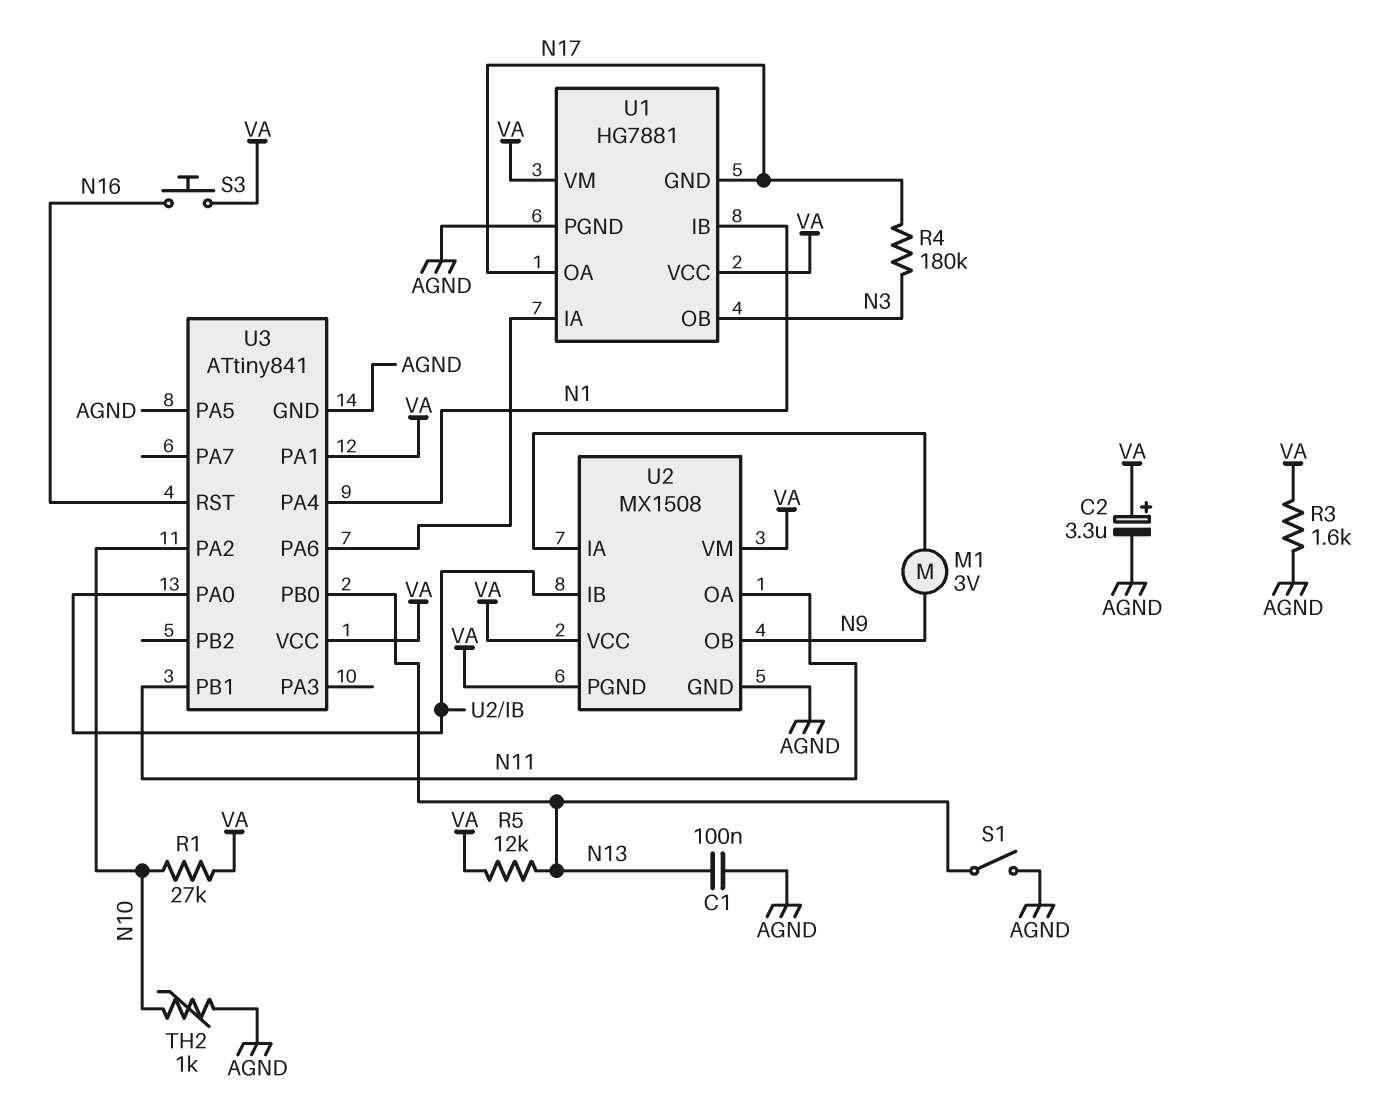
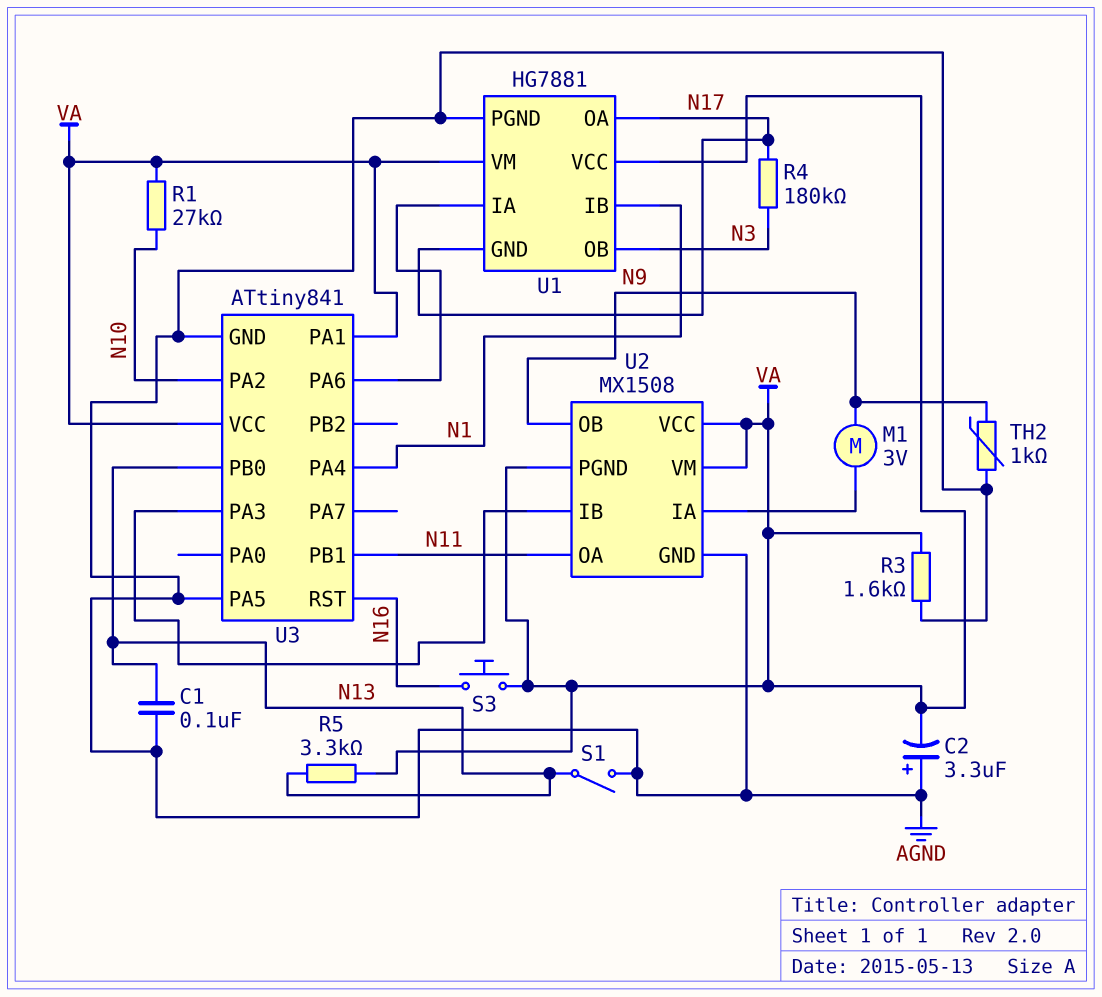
C2: 3.3uF (plus VA, minus AGND) -> 3.3uF (plus AGND, minus VA)
R5: 12k (N13, VA) -> 3.3k (N13, VA)
TH2: 1k (AGND, N10) -> 1k (AGND, N9)
U3 pin PA0: U2/IB -> none
U3 pin PA3: none -> U2/IB

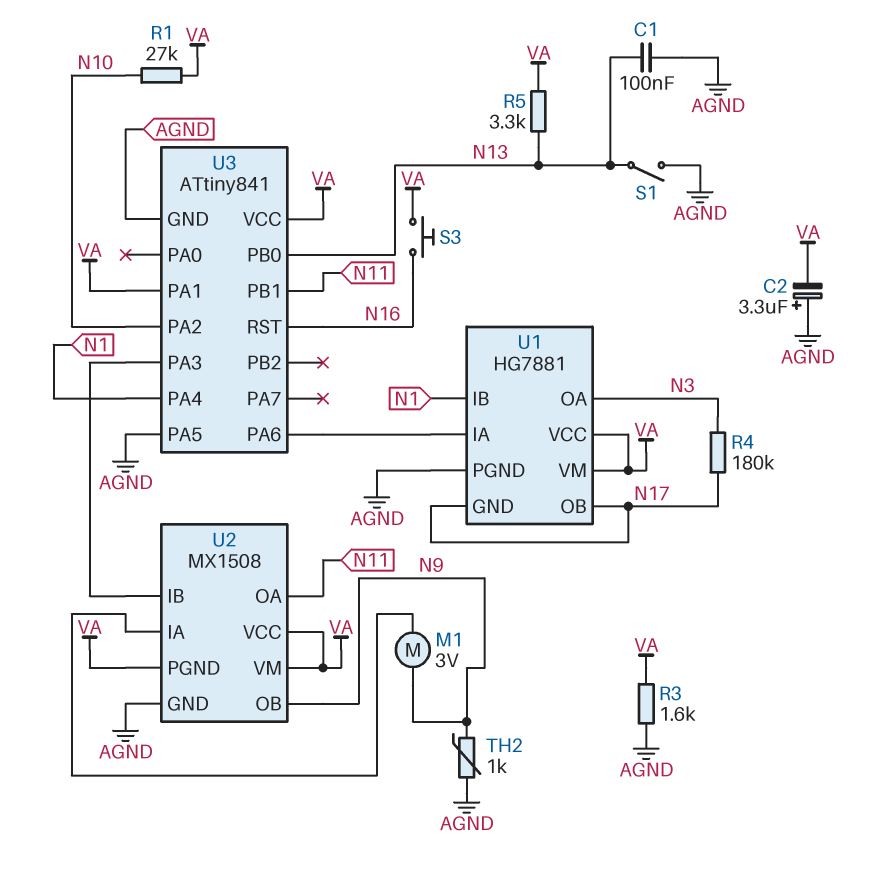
U1 pin OA: N17 -> N3
U1 pin OB: N3 -> N17

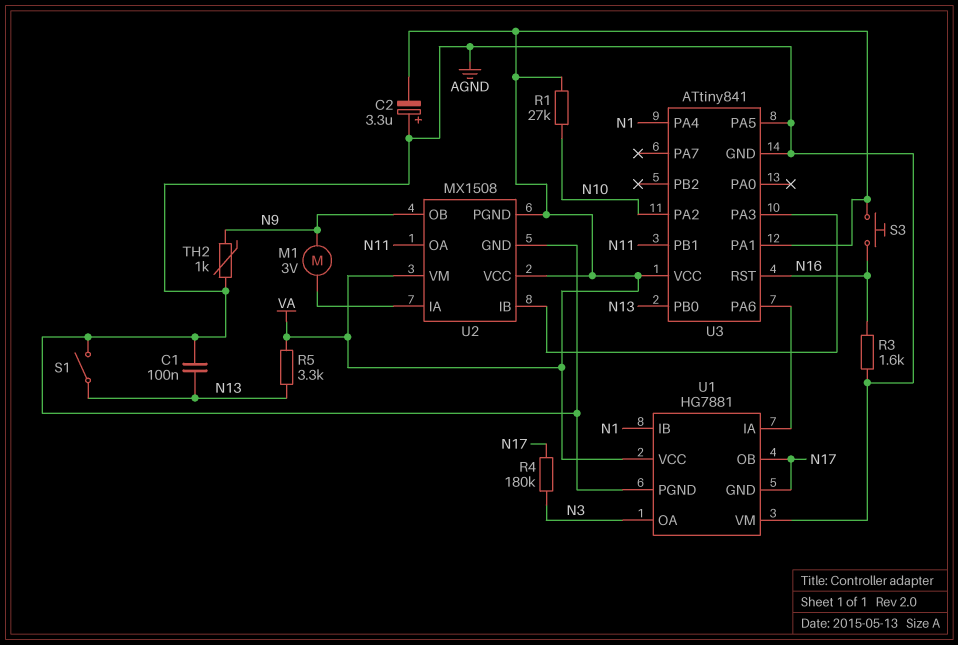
R3: 1.6k (AGND, VA) -> 1.6k (AGND, N16)
U1 pin VM: VA -> AGND

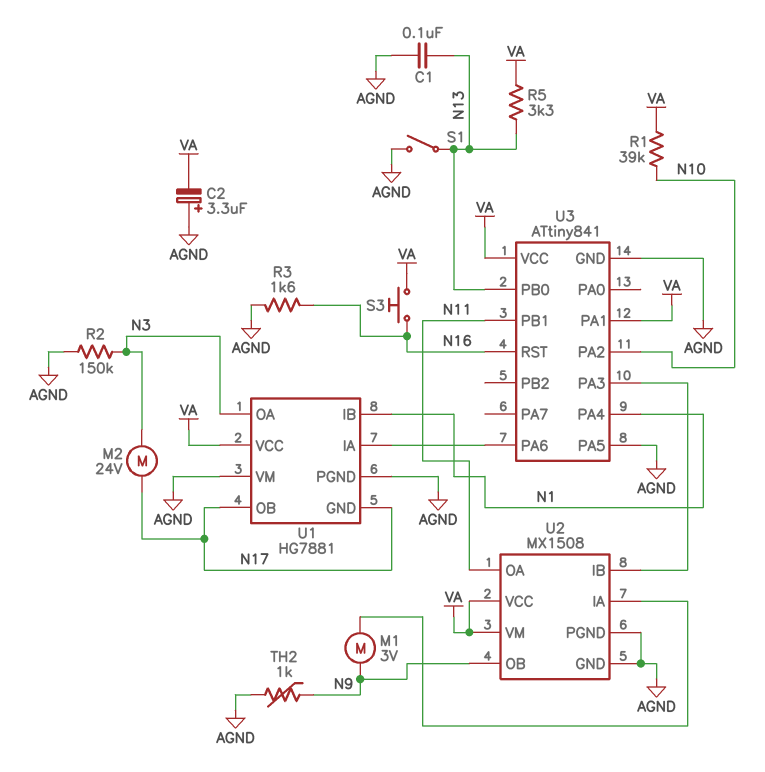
M2: none -> motor 24V (N3, N17)
R1: 27k (N10, VA) -> 39k (N10, VA)
R2: none -> 150k (AGND, N3)
R4: 180k (N3, N17) -> none
U2 pin PGND: VA -> AGND

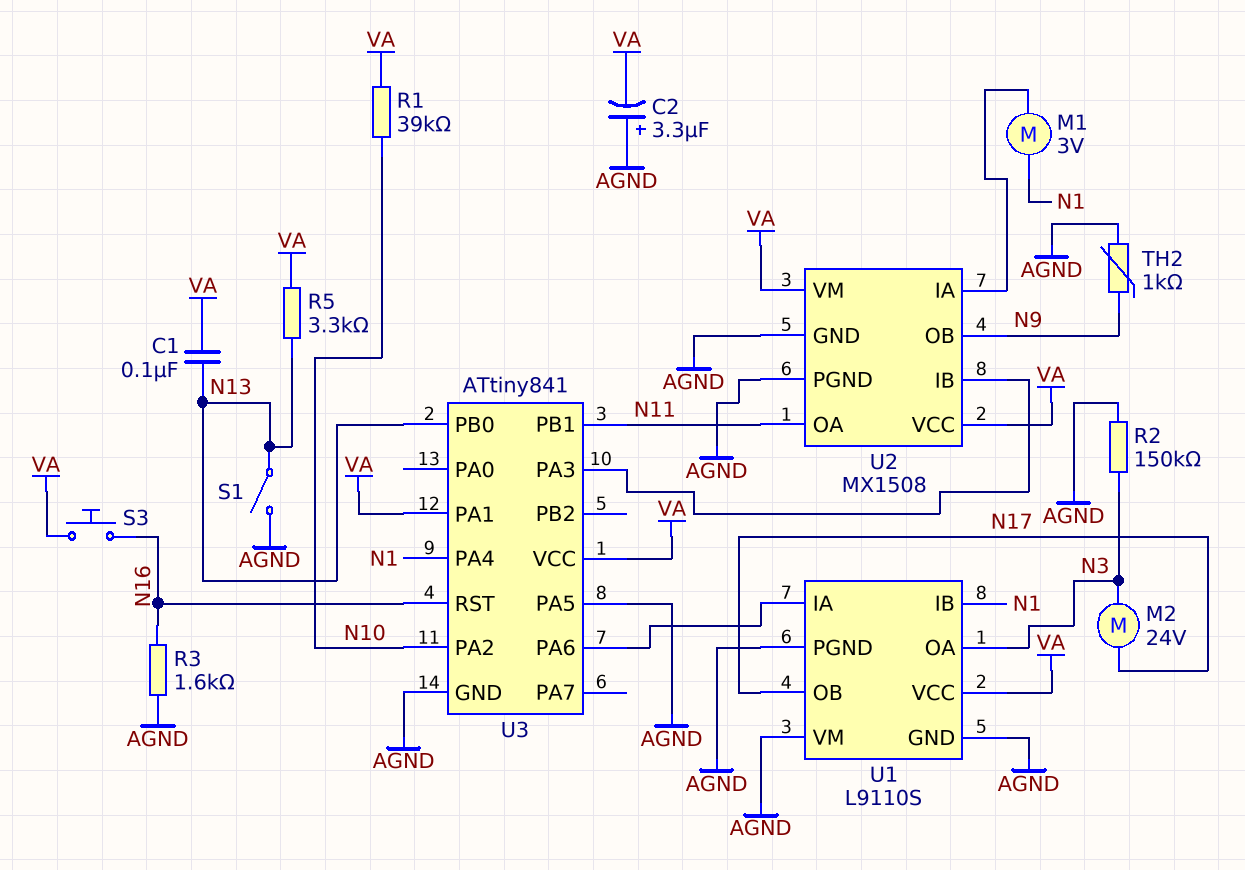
C1: 100nF (AGND, N13) -> 100nF (N13, VA)
M1: motor 3V (N9, U2/IA) -> motor 3V (N1, U2/IA)
U1: HG7881 -> L9110S
U1 pin GND: N17 -> AGND

